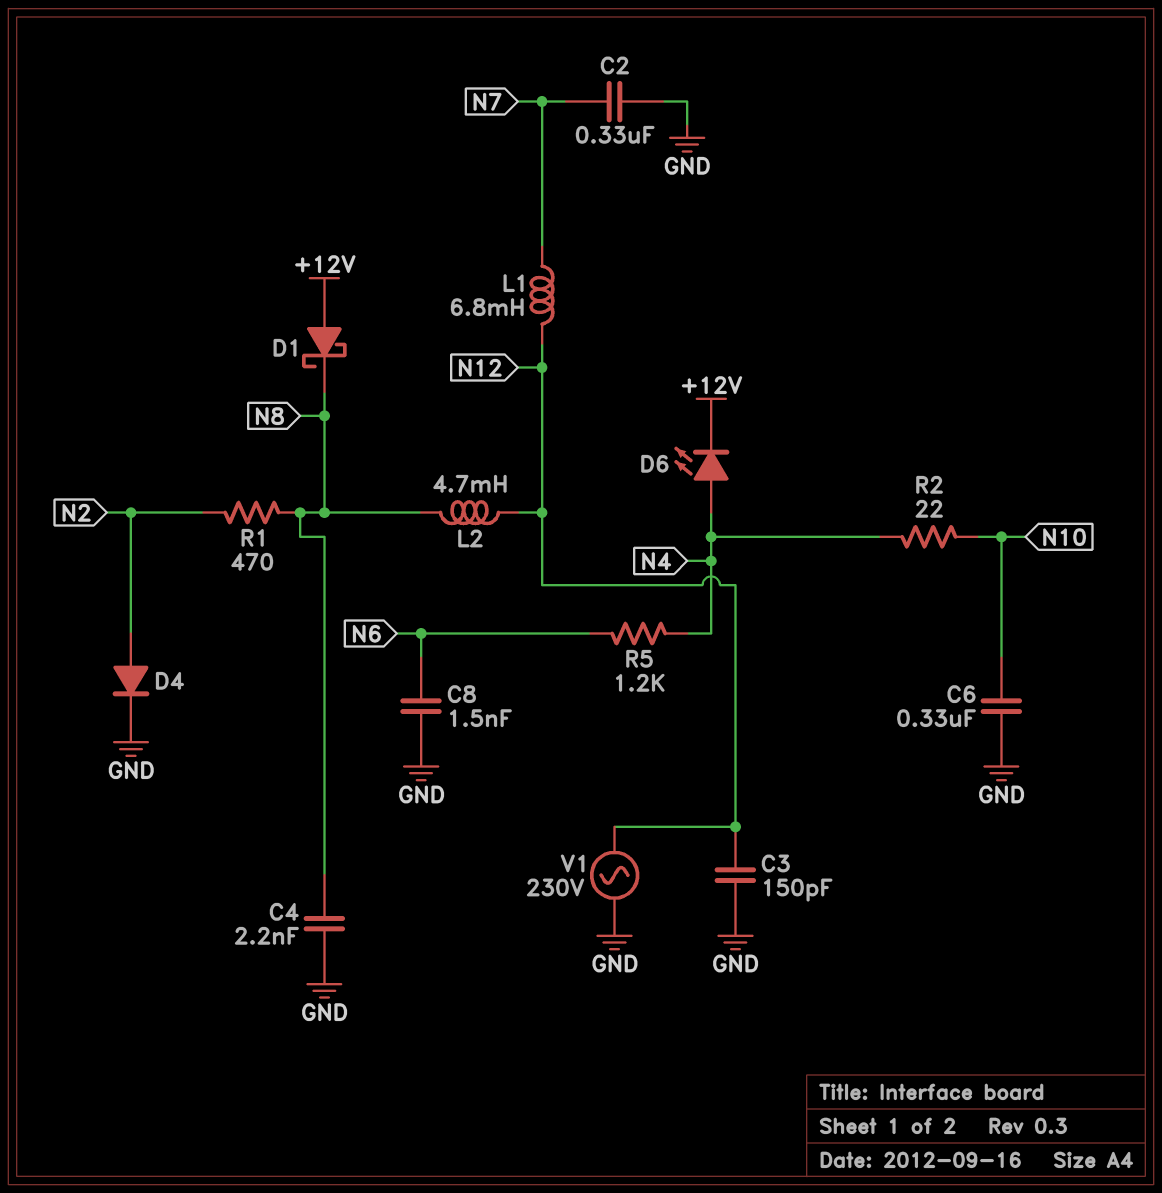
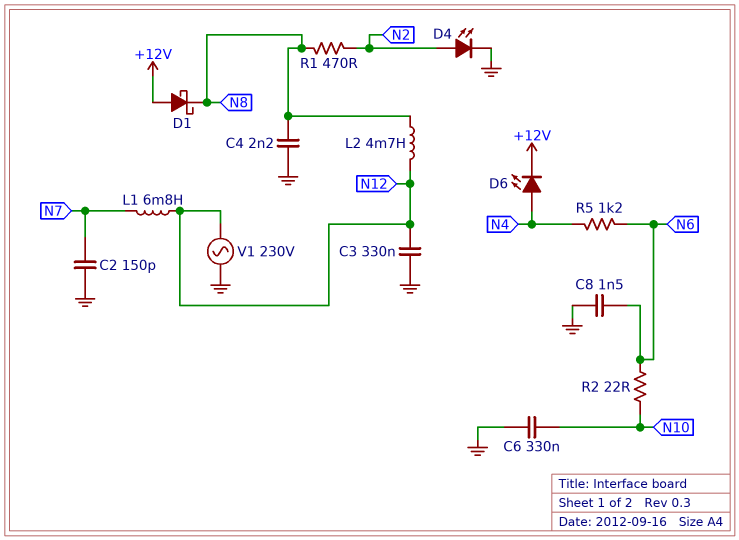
C2: 330nF (GND, N7) -> 150pF (GND, N7)
C3: 150pF (GND, N12) -> 330nF (GND, N12)
D4: diode (A N2, K GND) -> LED (A N2, K GND)
R2: 22 (N4, N10) -> 22 (N6, N10)

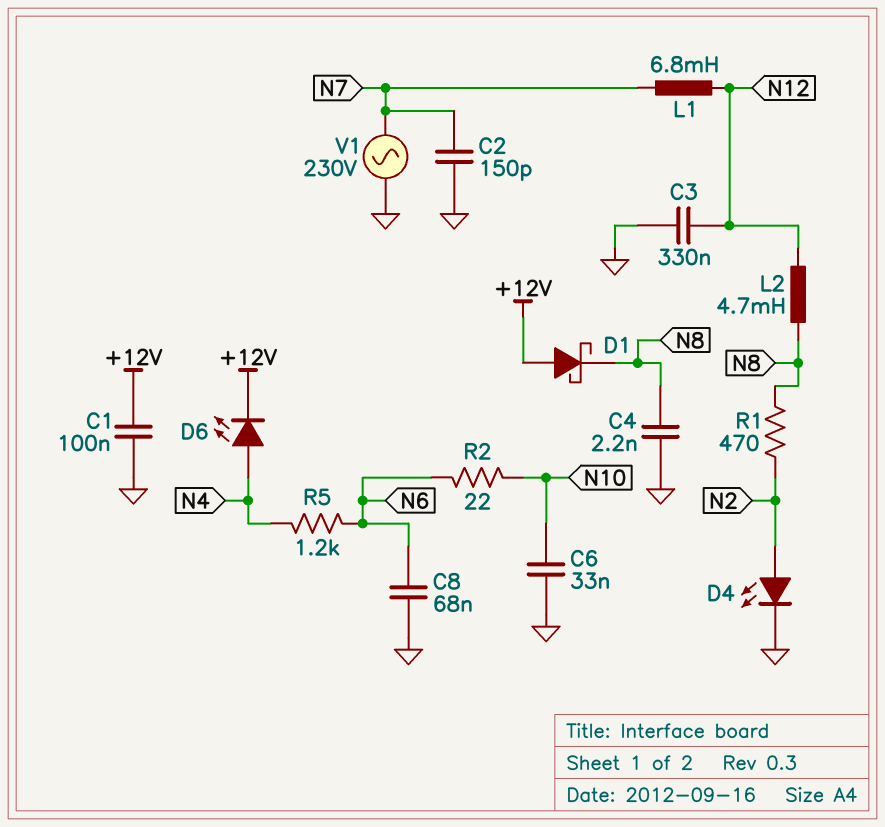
C1: none -> 100nF (+12V, GND)
C6: 330nF (GND, N10) -> 33nF (GND, N10)
C8: 1.5nF (GND, N6) -> 68nF (GND, N6)
V1: AC 230V (GND, N12) -> AC 230V (GND, N7)

